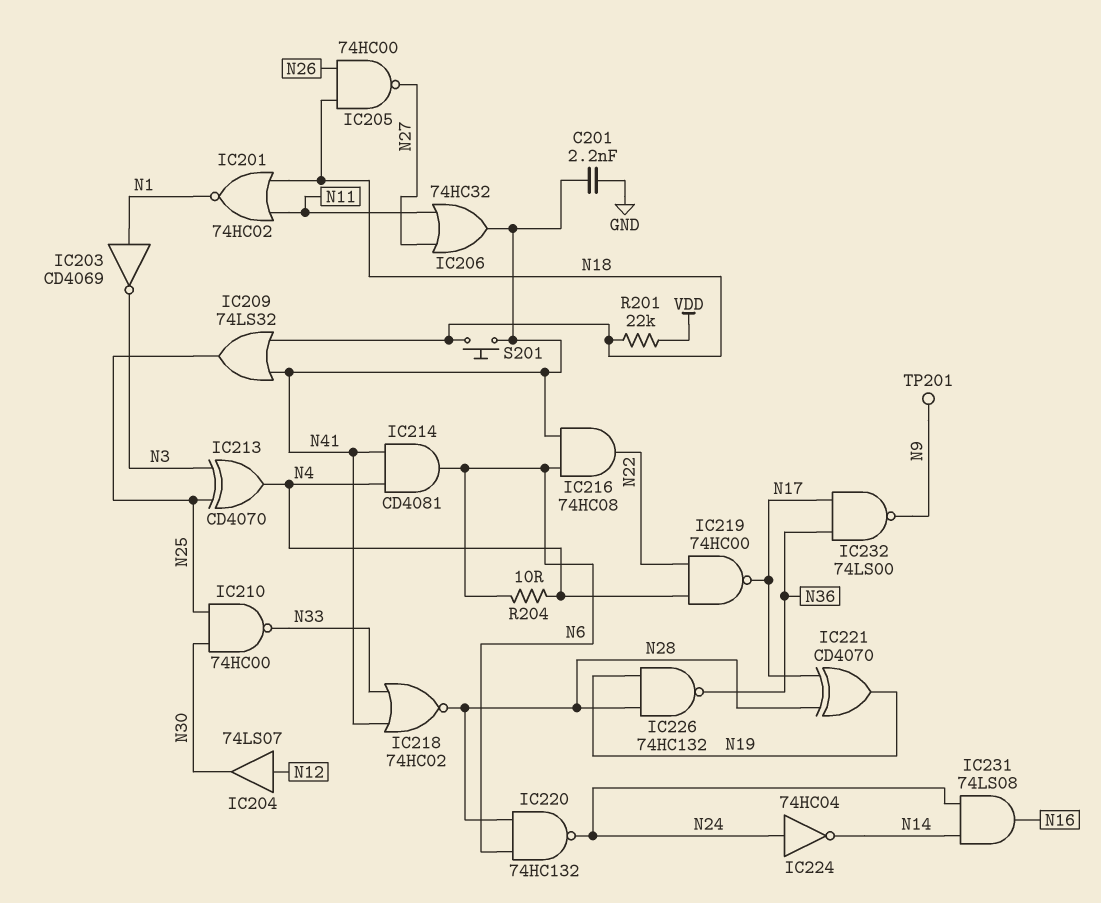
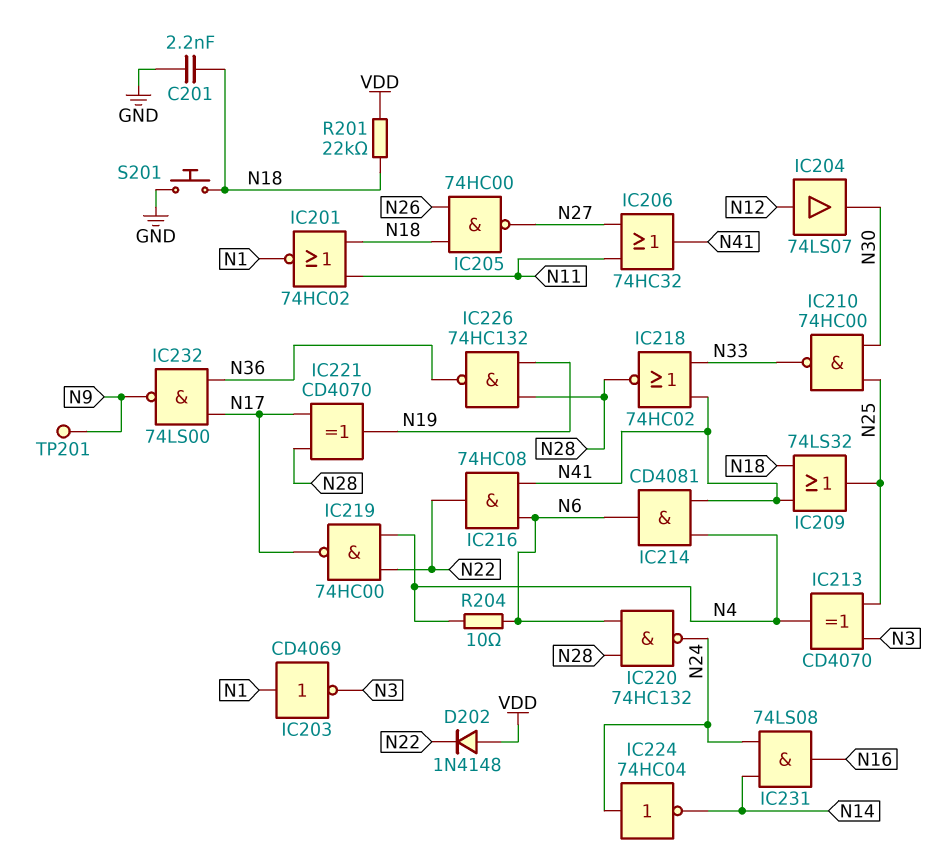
C201: 2.2nF (GND, N41) -> 2.2nF (GND, N18)
D202: none -> diode 1N4148 (A VDD, K N22)
S201: button (N18, N41) -> button (GND, N18)

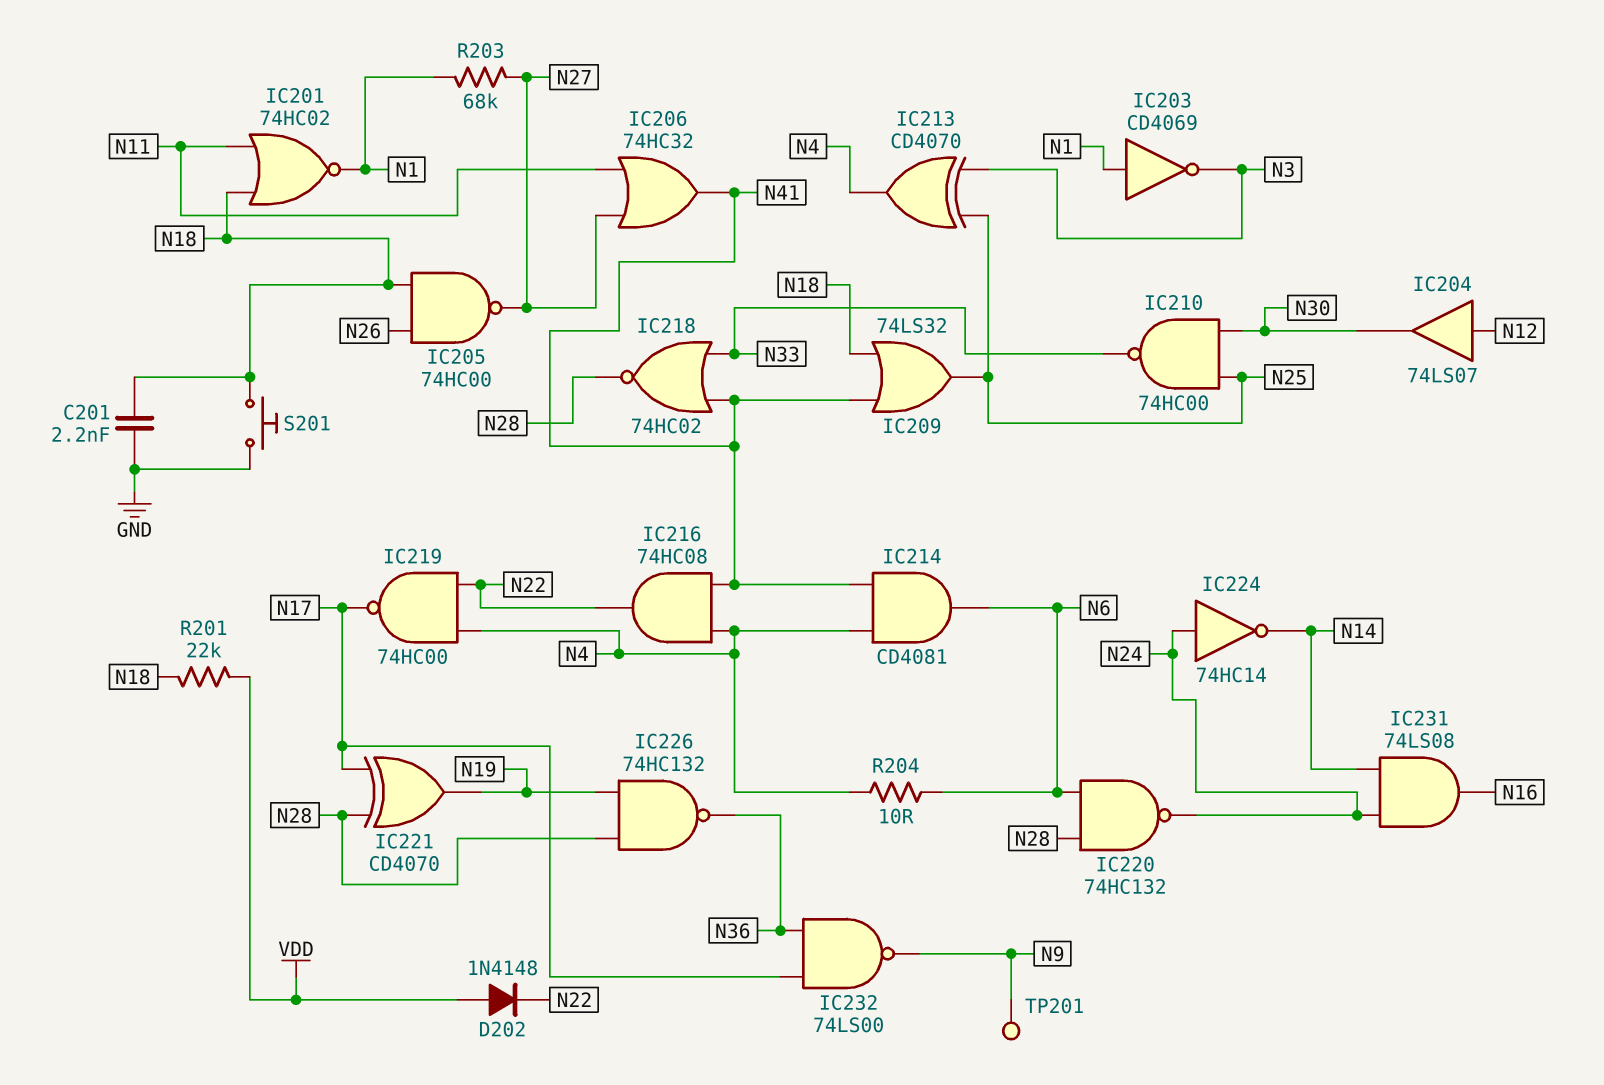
IC216: AND 74HC08 (in N6, in N41, out N22) -> AND 74HC08 (in N4, in N41, out N22)
IC224: NOT 74HC04 (in N24, out N14) -> NOT 74HC14 (in N24, out N14)
R203: none -> 68k (N1, N27)

